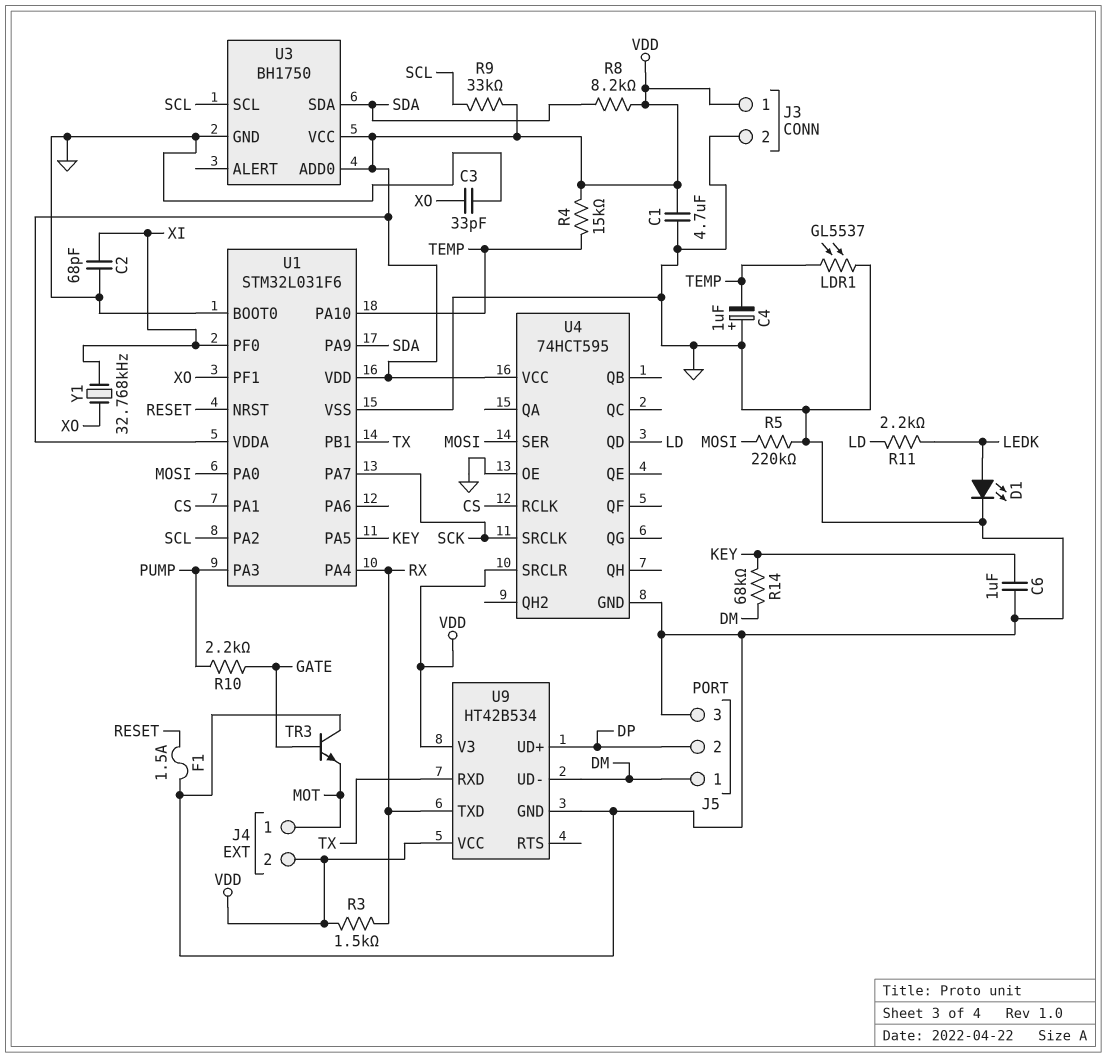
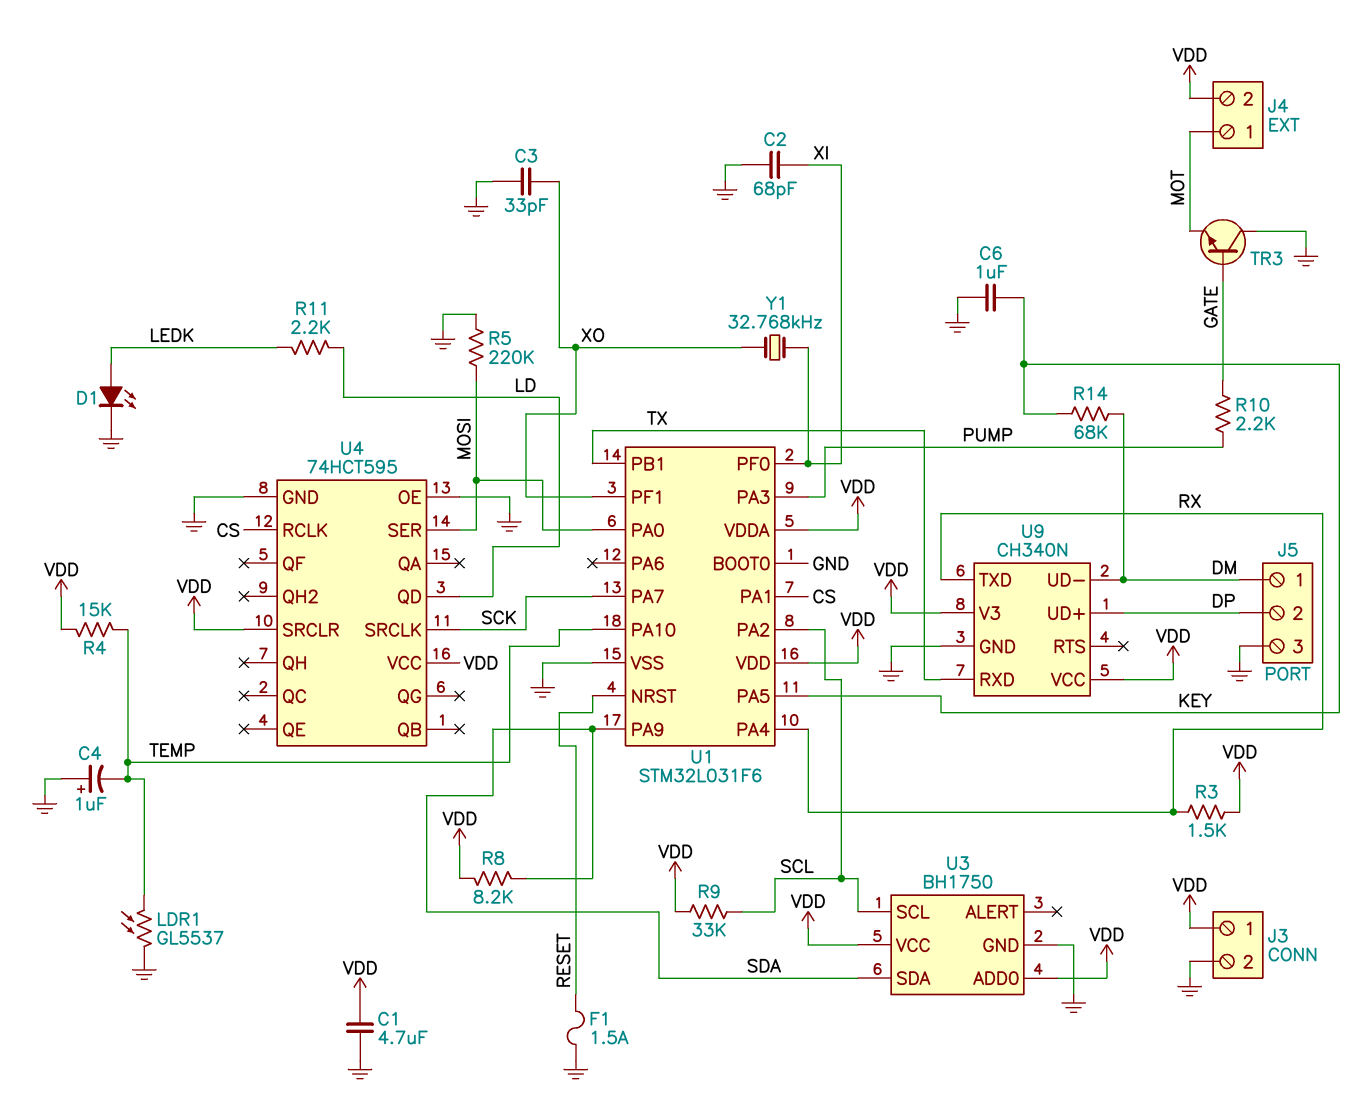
U9: HT42B534 -> CH340N

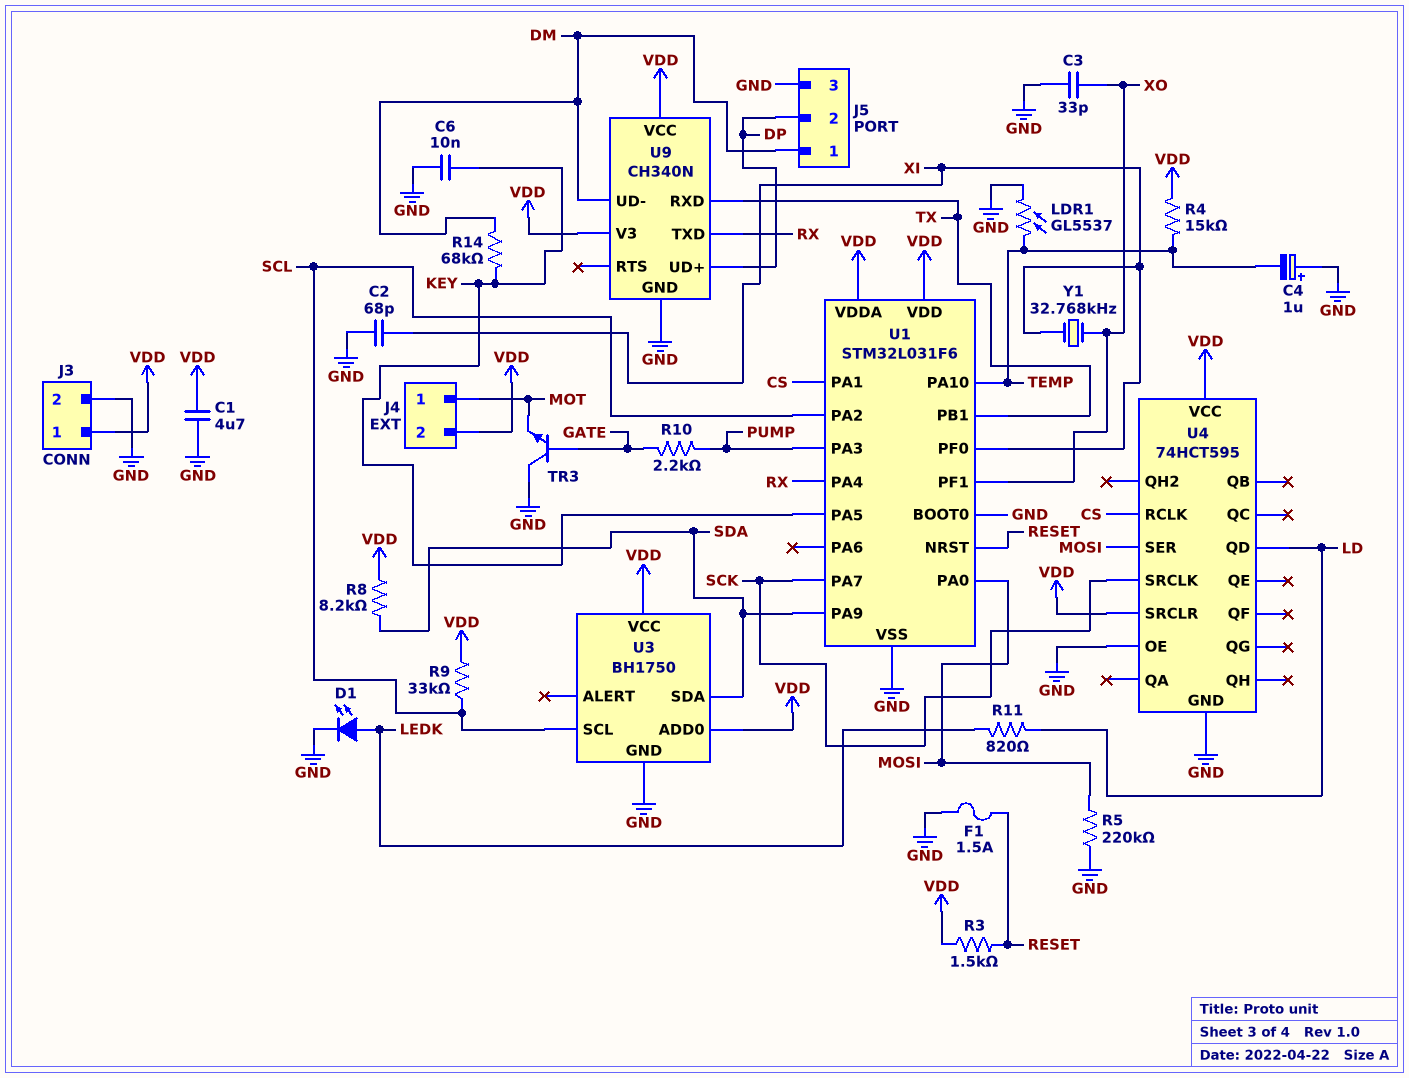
C6: 1uF (GND, KEY) -> 10nF (GND, KEY)
R3: 1.5k (RX, VDD) -> 1.5k (RESET, VDD)
R11: 2.2k (LD, LEDK) -> 820 (LD, LEDK)

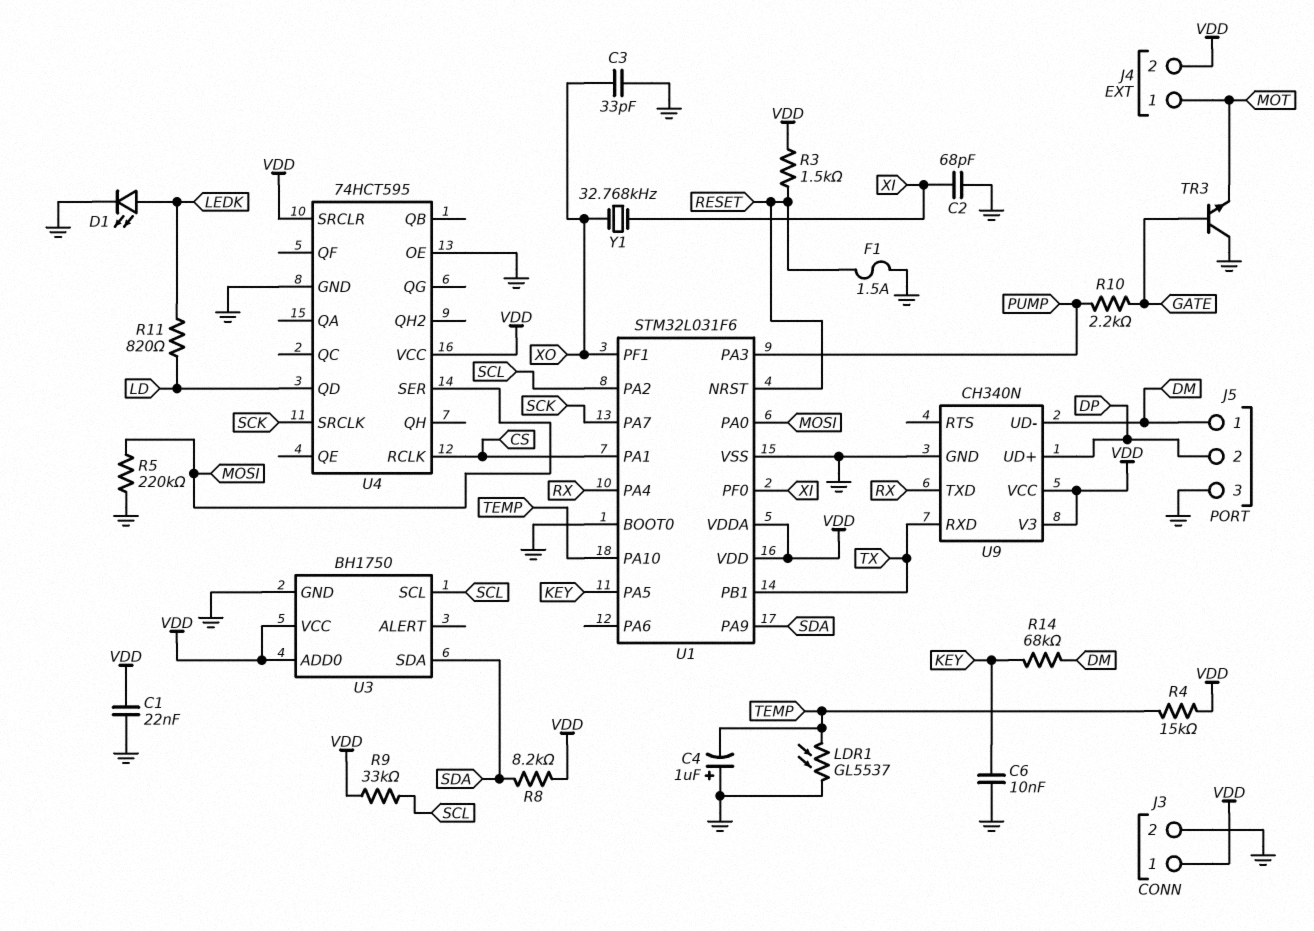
C1: 4.7uF (GND, VDD) -> 22nF (GND, VDD)

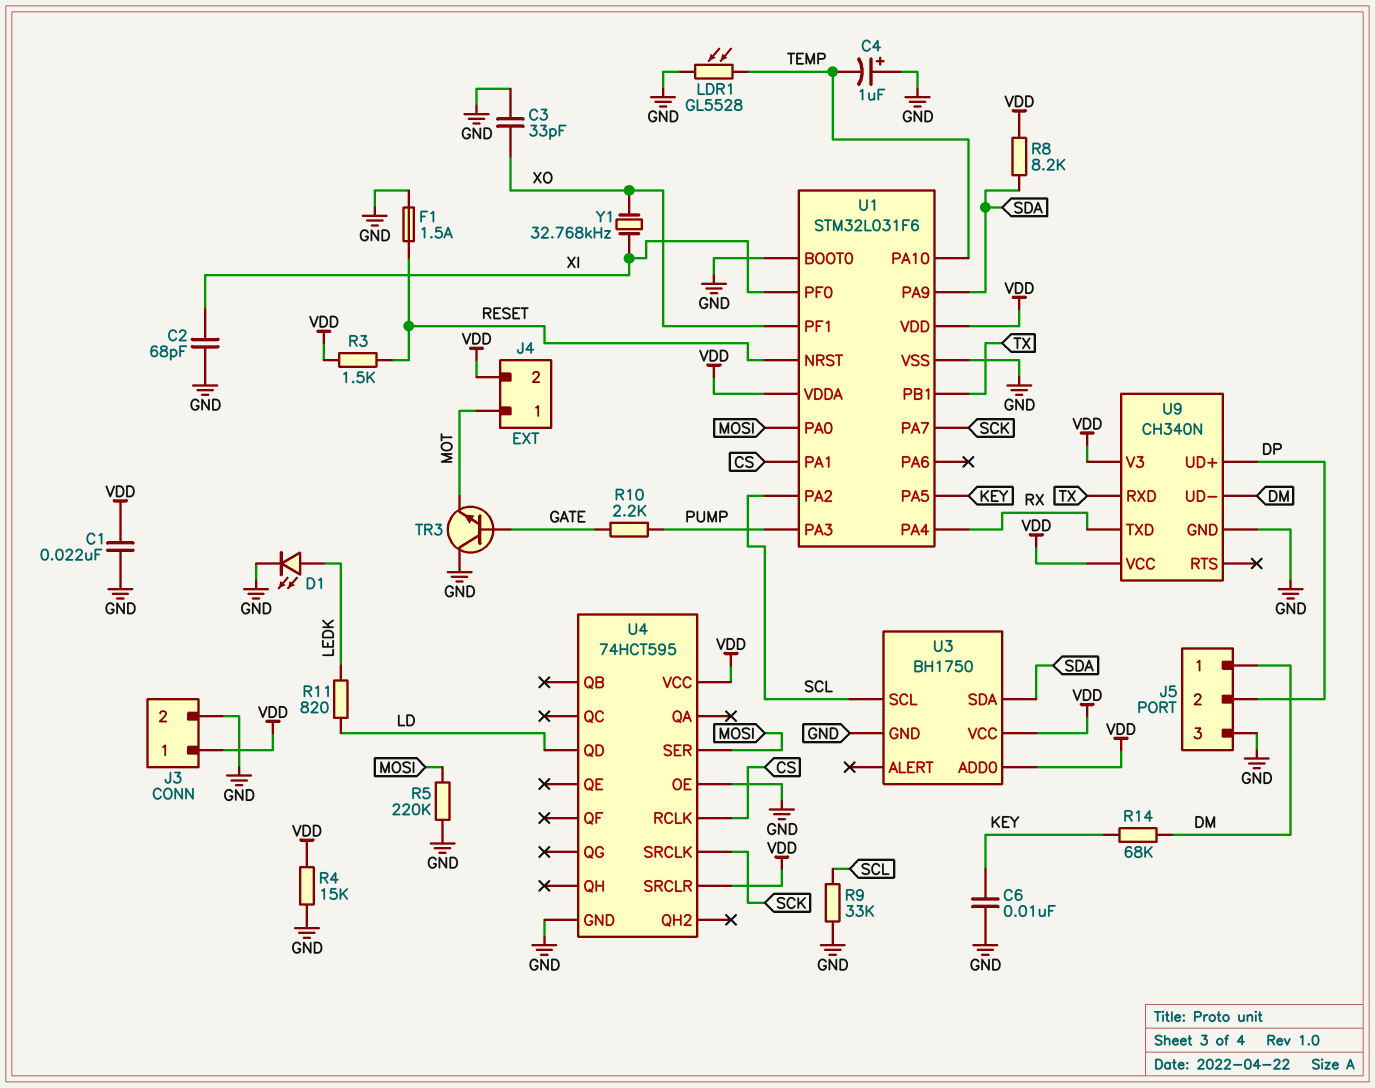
LDR1: GL5537 (GND, TEMP) -> GL5528 (GND, TEMP)
R4: 15k (TEMP, VDD) -> 15k (GND, VDD)
R9: 33k (SCL, VDD) -> 33k (GND, SCL)

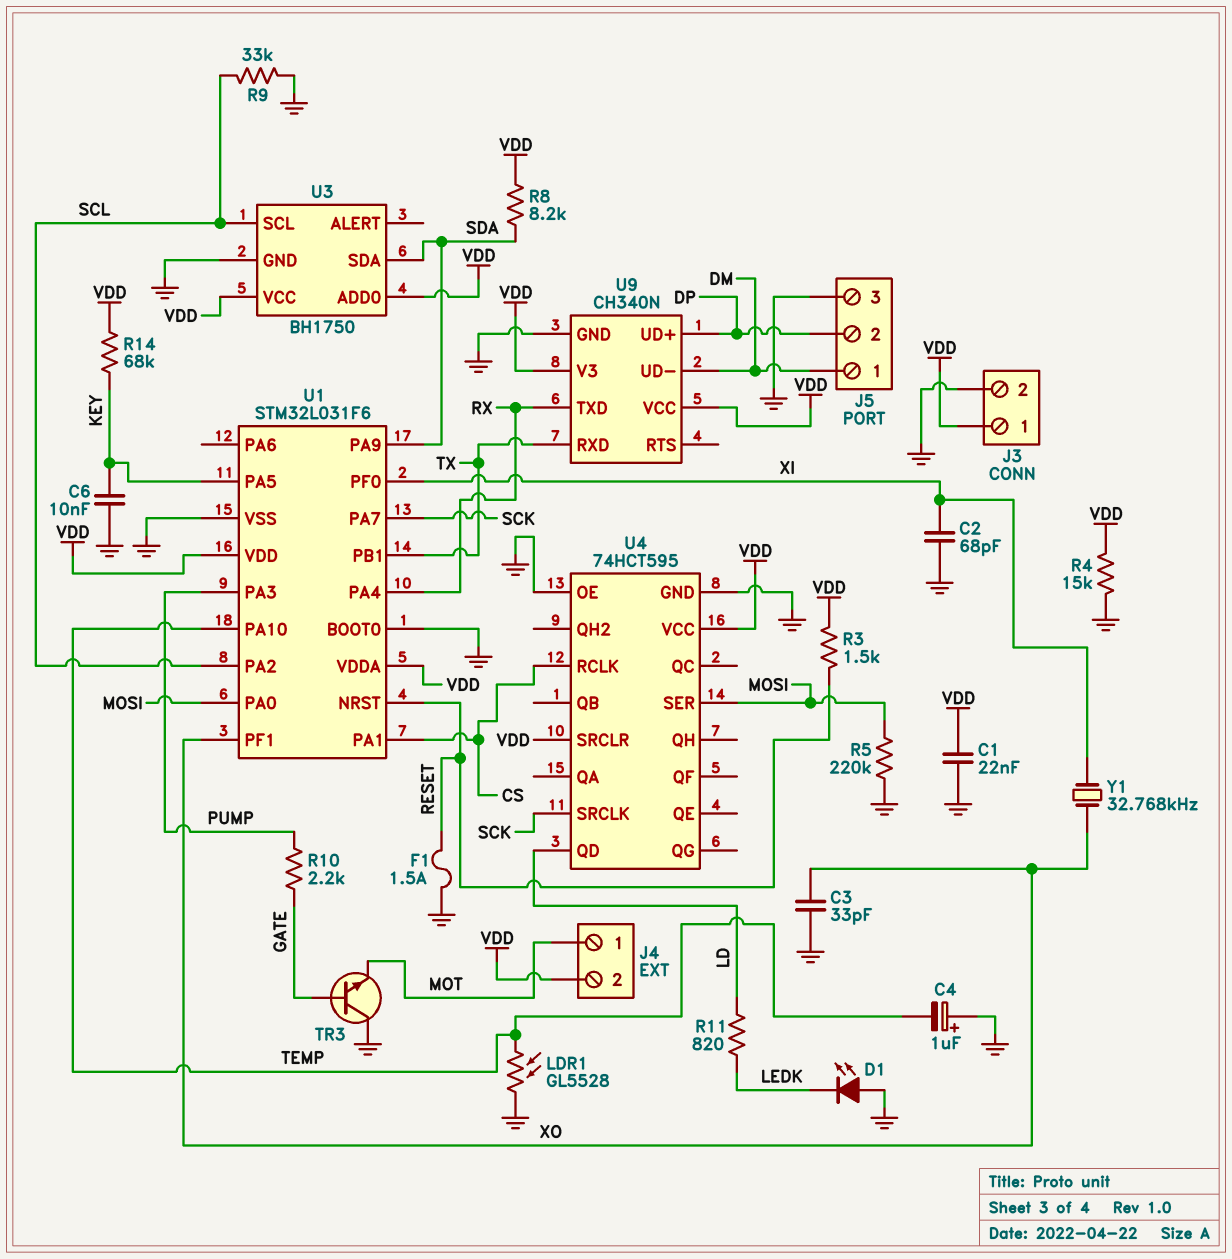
D1: LED (A LEDK, K GND) -> LED (A GND, K LEDK)
R14: 68k (DM, KEY) -> 68k (KEY, VDD)

